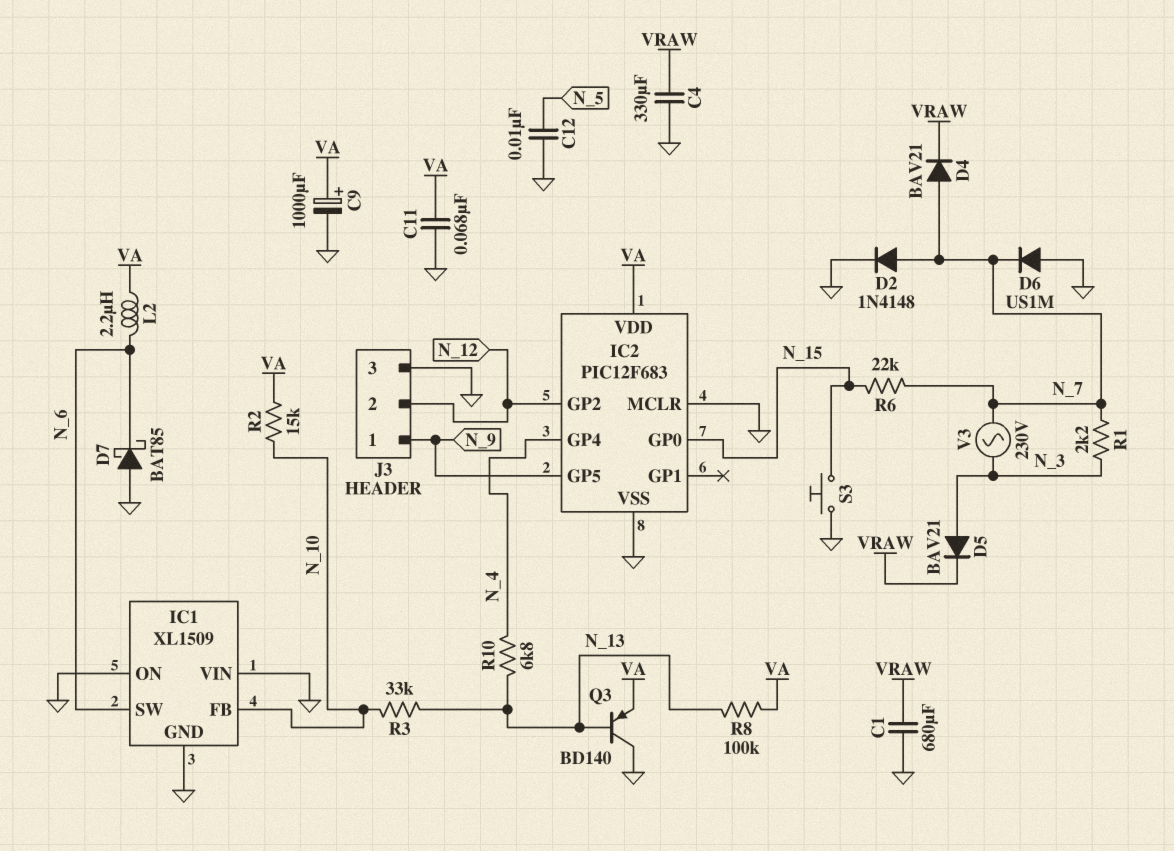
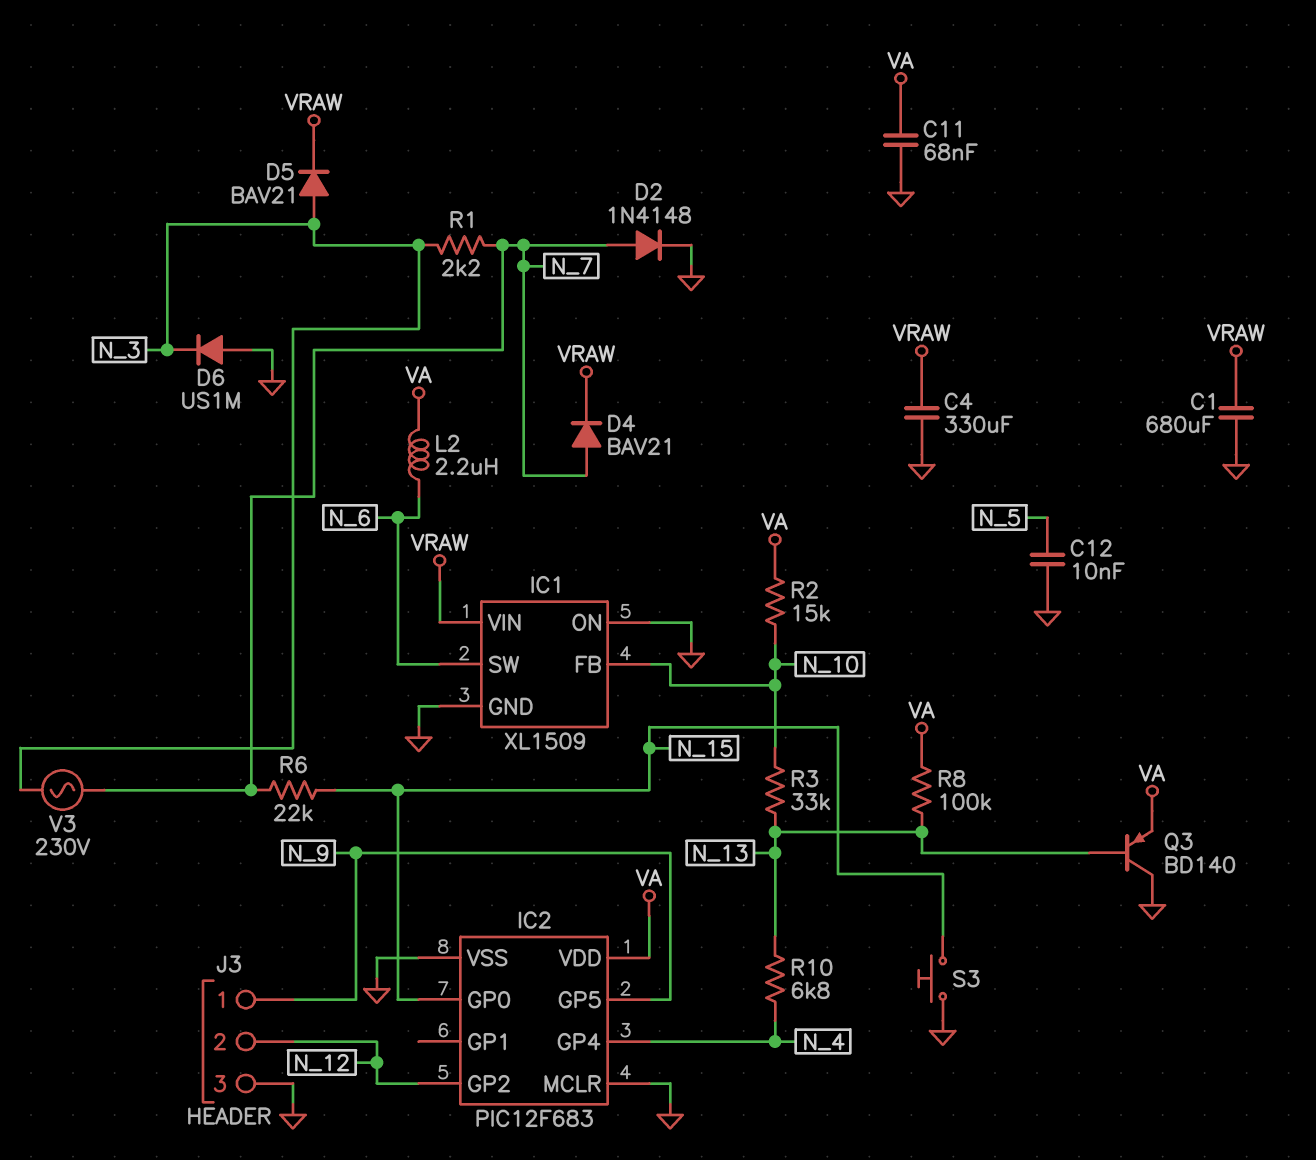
C9: 1000uF (plus VA, minus GND) -> none
D6: diode US1M (A GND, K N_7) -> diode US1M (A GND, K N_3)
D7: schottky BAT85 (A GND, K N_6) -> none
IC1 pin VIN: GND -> VRAW

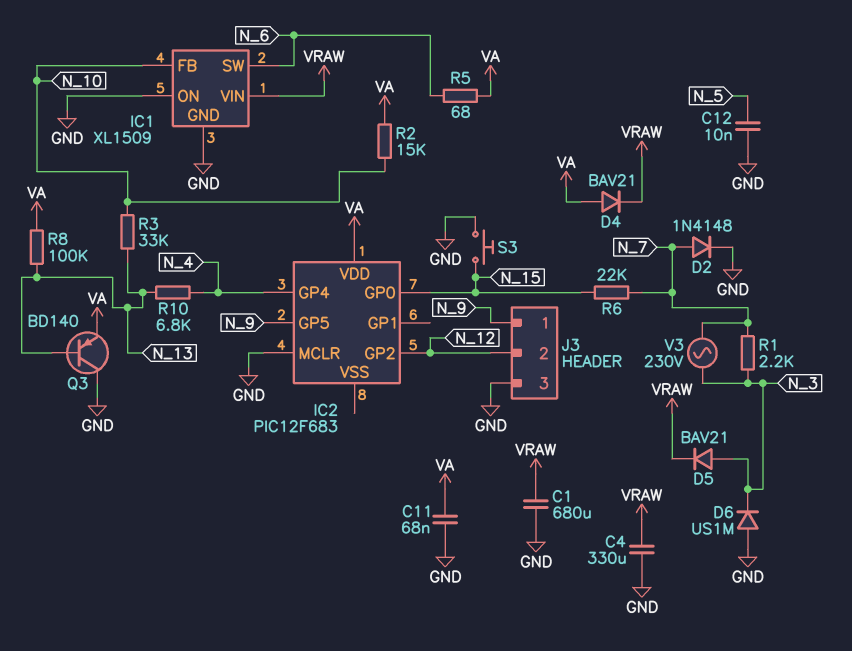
D4: diode BAV21 (A N_7, K VRAW) -> diode BAV21 (A VA, K VRAW)
IC2 pin VSS: GND -> none
L2: 2.2uH (N_6, VA) -> none
R5: none -> 68 (N_6, VA)

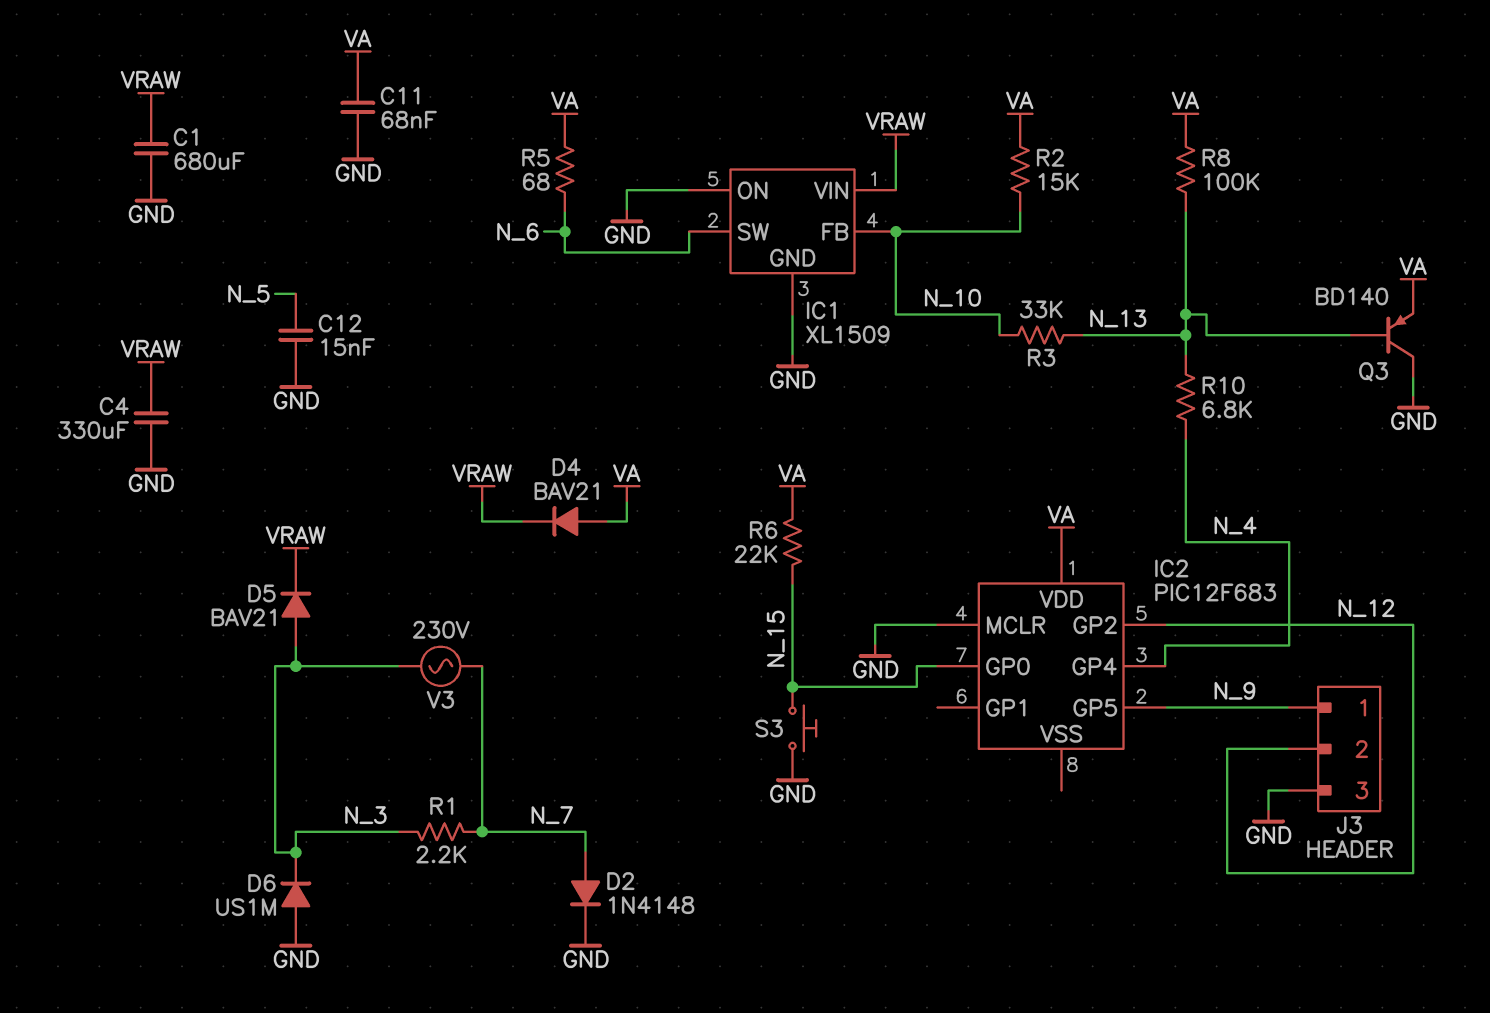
C12: 10nF (GND, N_5) -> 15nF (GND, N_5)
R6: 22k (N_7, N_15) -> 22k (N_15, VA)

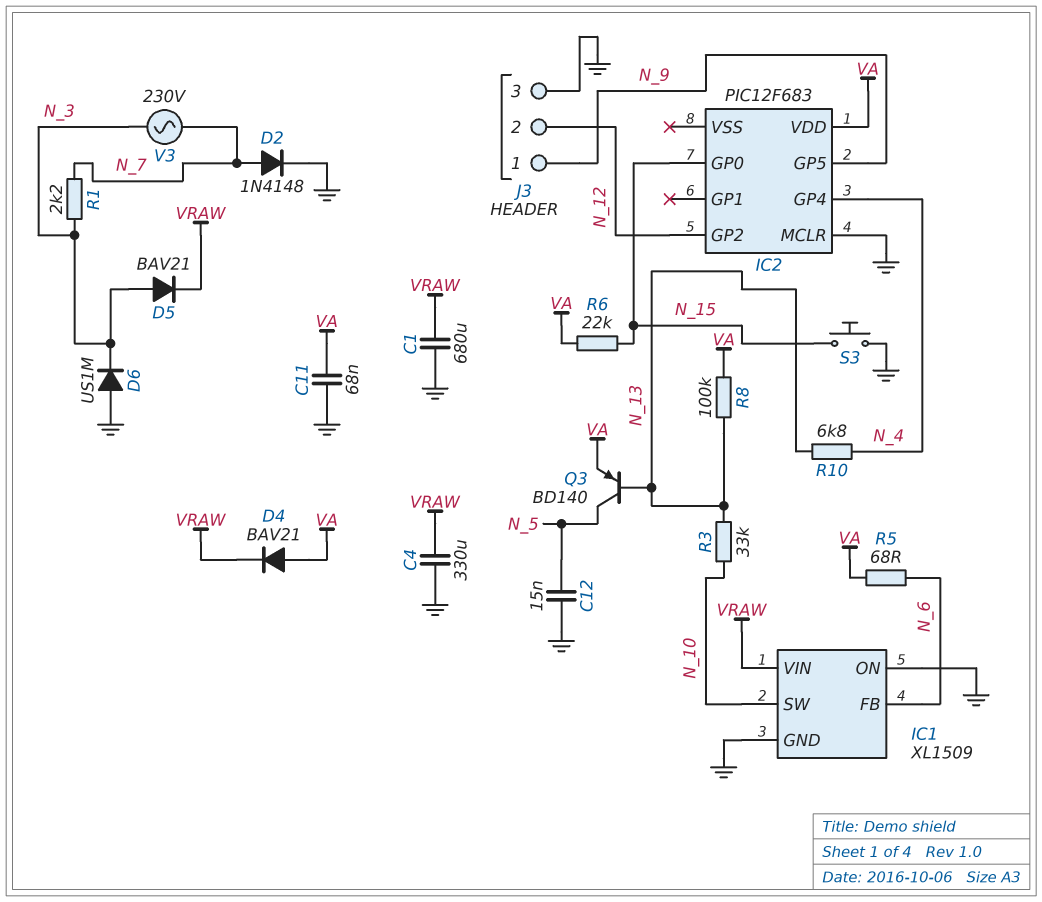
IC1 pin FB: N_10 -> N_6
IC1 pin SW: N_6 -> N_10
Q3: PNP BD140 (B N_13, C GND, E VA) -> PNP BD140 (B N_13, C N_5, E VA)
R2: 15k (N_10, VA) -> none

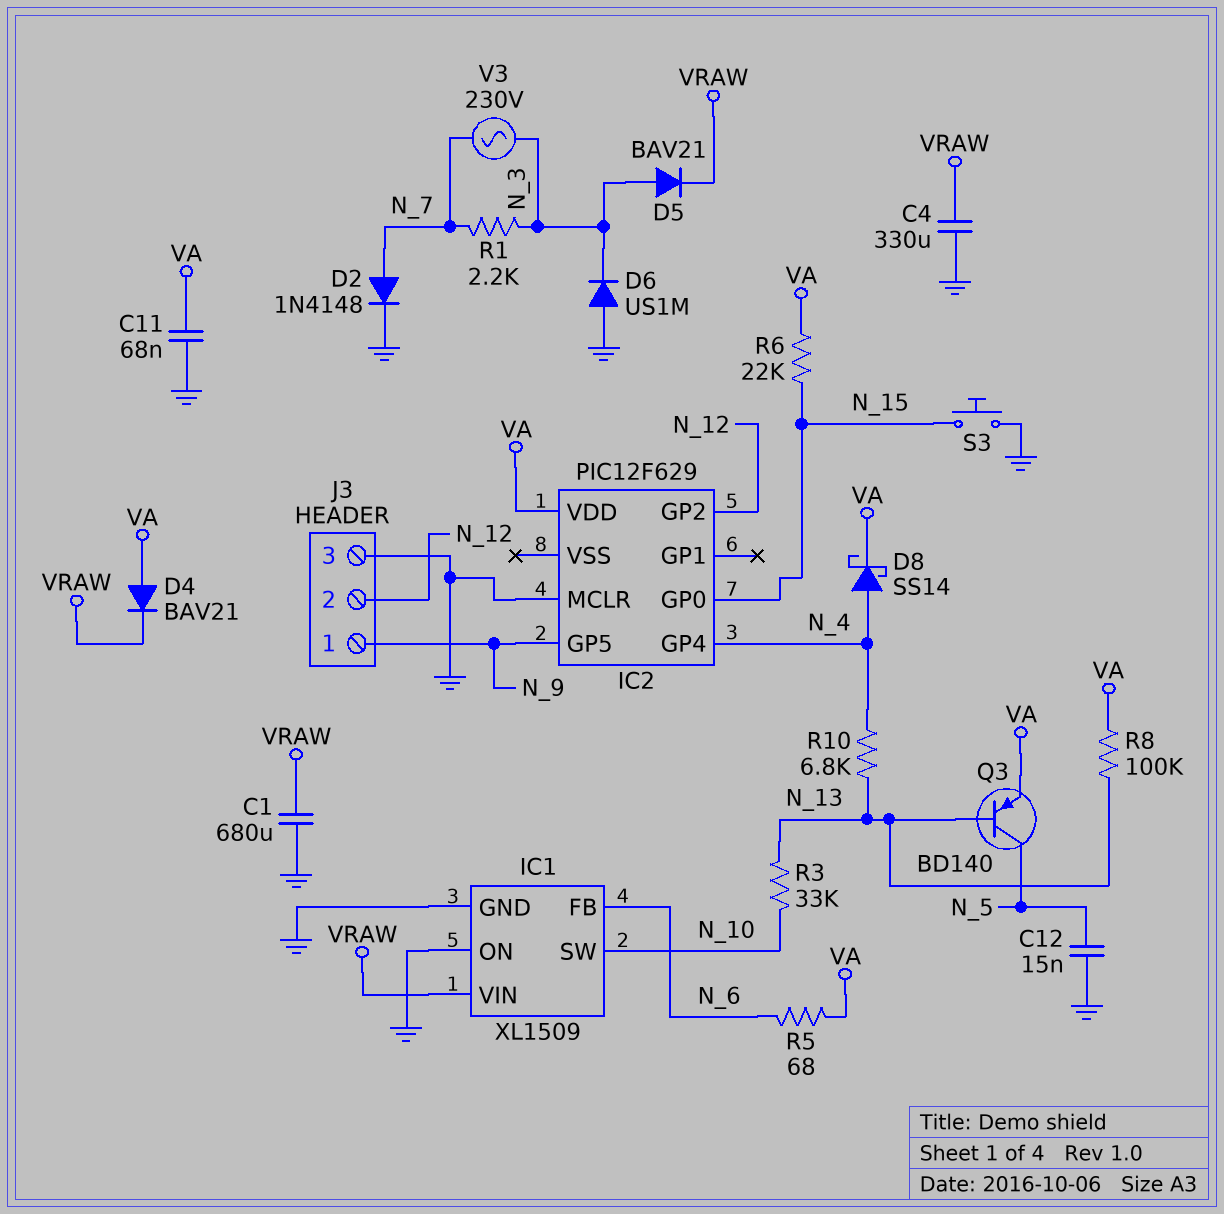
D8: none -> schottky SS14 (A N_4, K VA)
IC2: PIC12F683 -> PIC12F629

